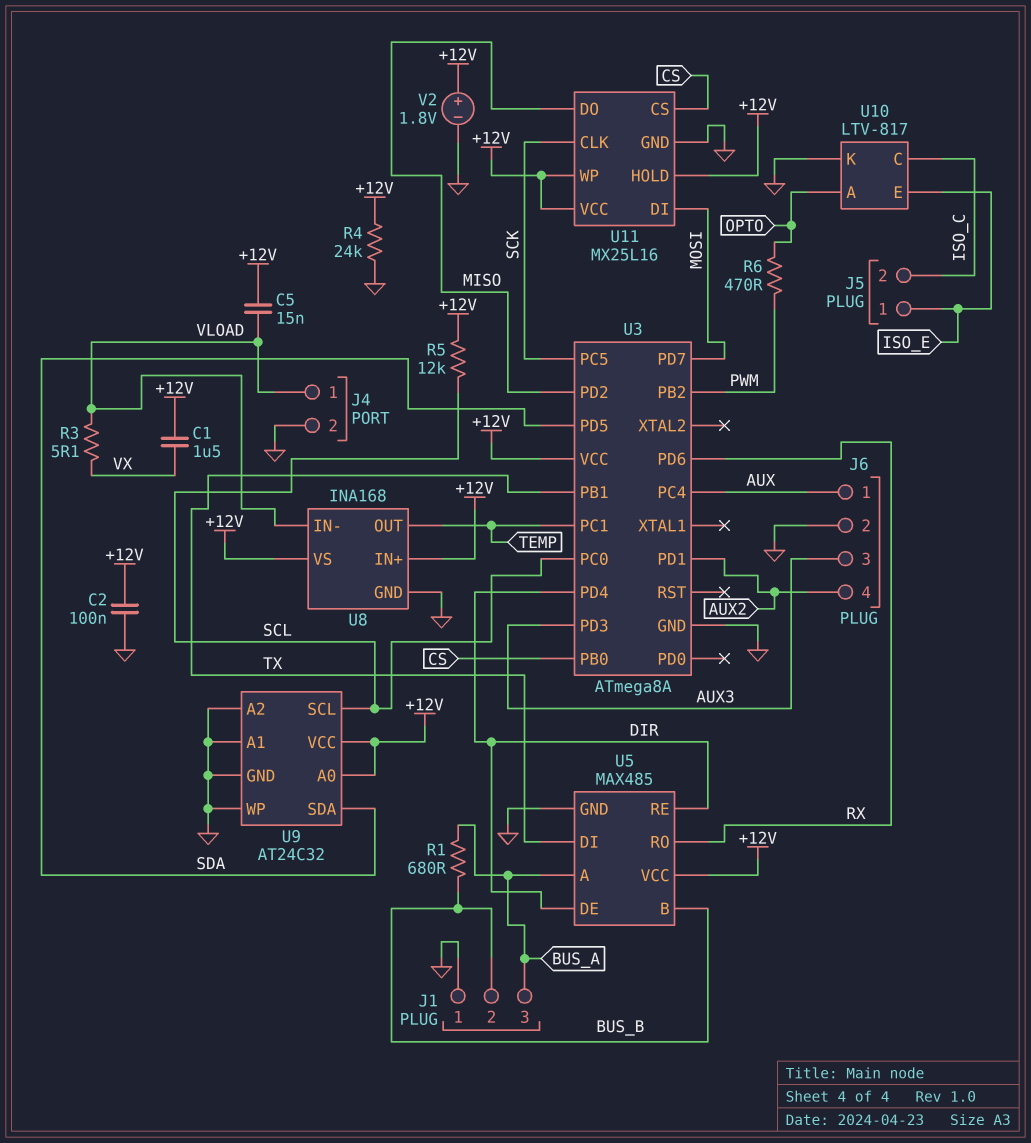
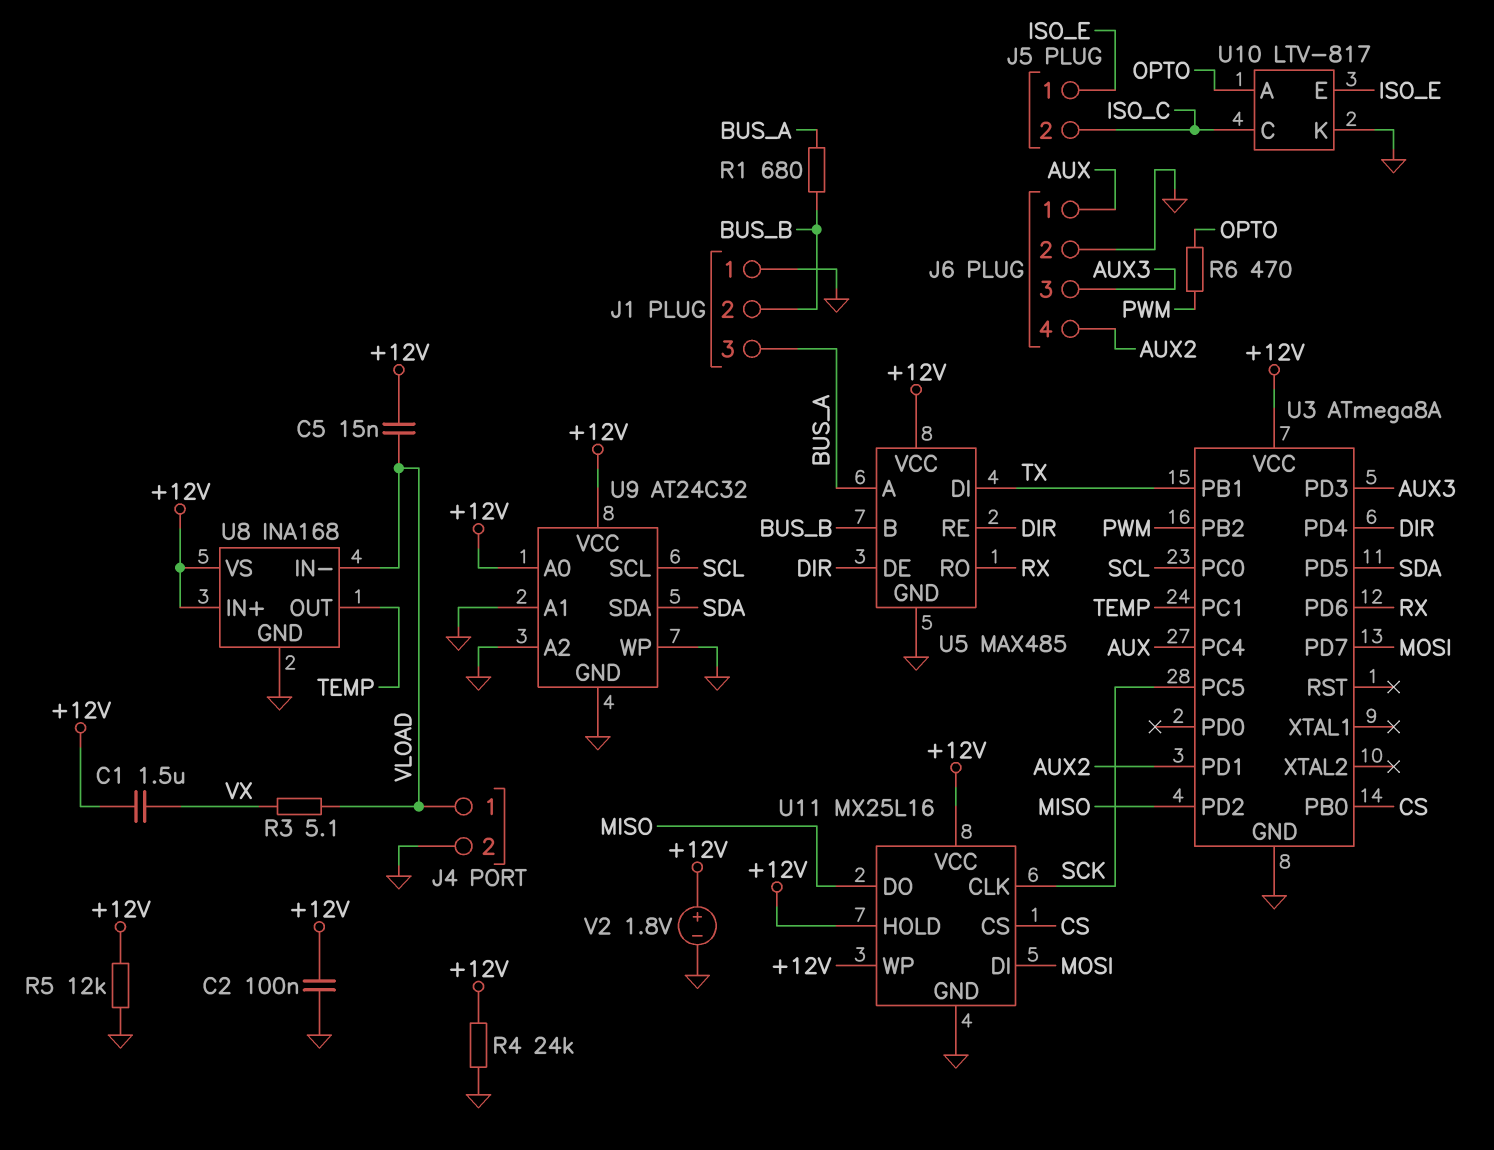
R5: 12k (+12V, SCL) -> 12k (+12V, GND)

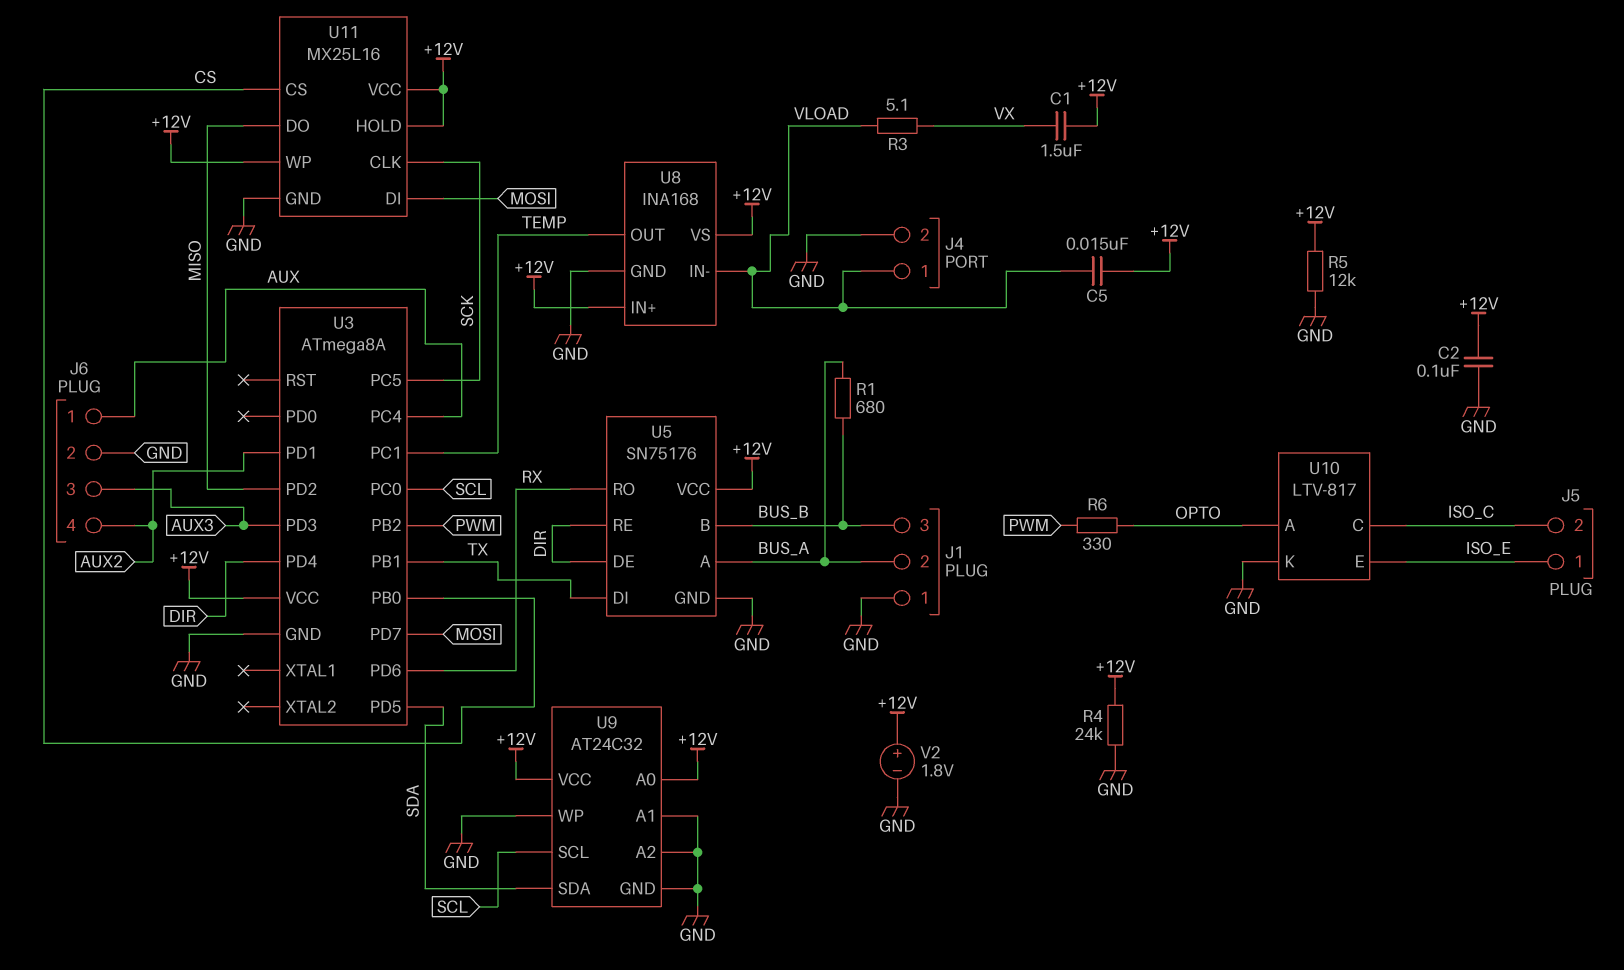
J1 pin 2: BUS_B -> BUS_A
J1 pin 3: BUS_A -> BUS_B
R6: 470 (OPTO, PWM) -> 330 (OPTO, PWM)
U5: MAX485 -> SN75176

